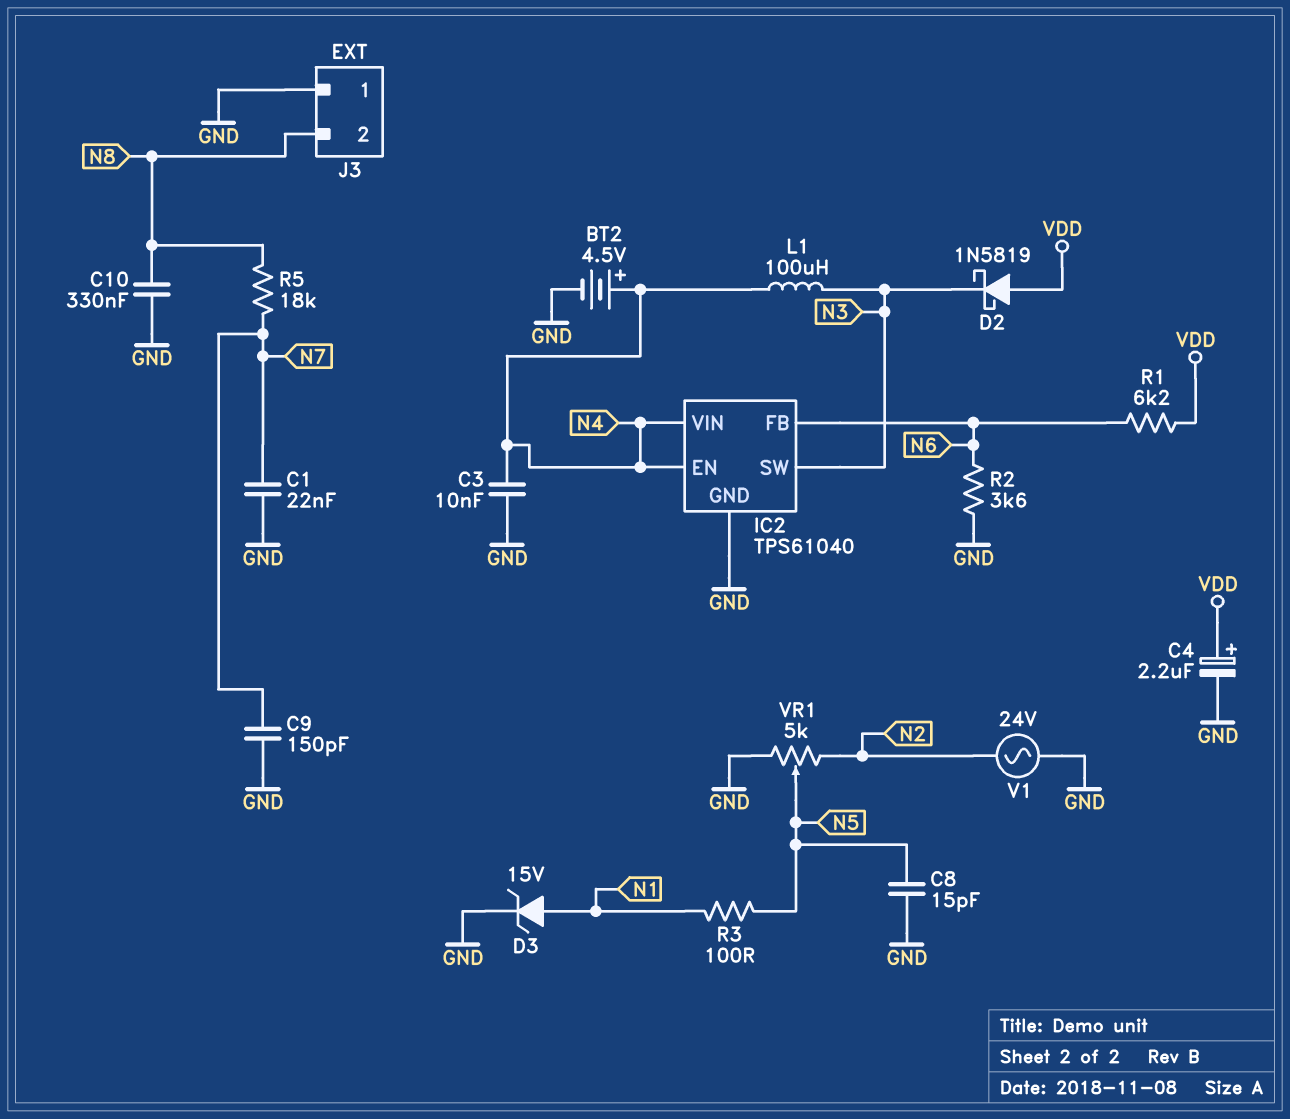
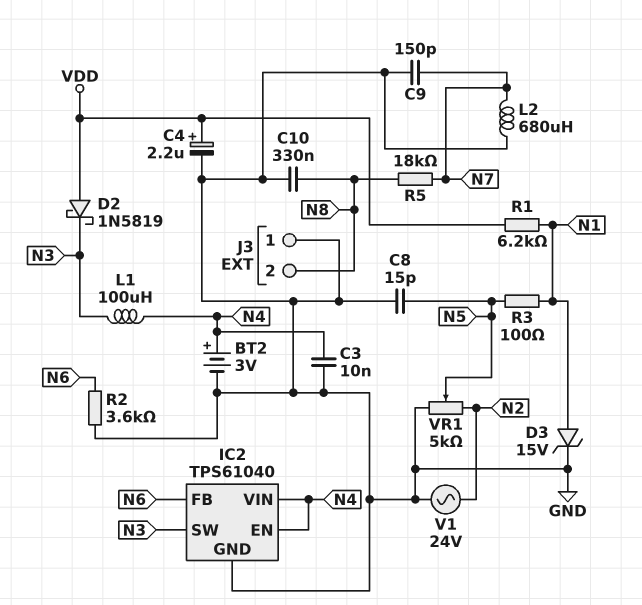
BT2: 4.5V (plus N4, minus GND) -> 3V (plus N4, minus GND)
C1: 22nF (GND, N7) -> none
L2: none -> 680uH (GND, N7)
R1: 6.2k (N6, VDD) -> 6.2k (N1, VDD)

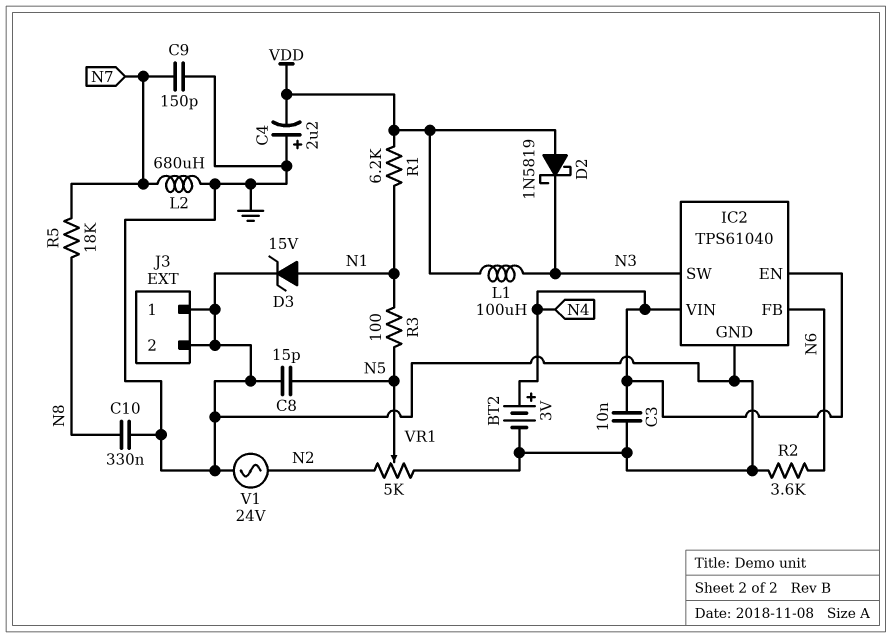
C4: 2.2uF (plus VDD, minus GND) -> 2.2uF (plus GND, minus VDD)
J3 pin 2: N8 -> GND
L1: 100uH (N3, N4) -> 100uH (N3, VDD)

